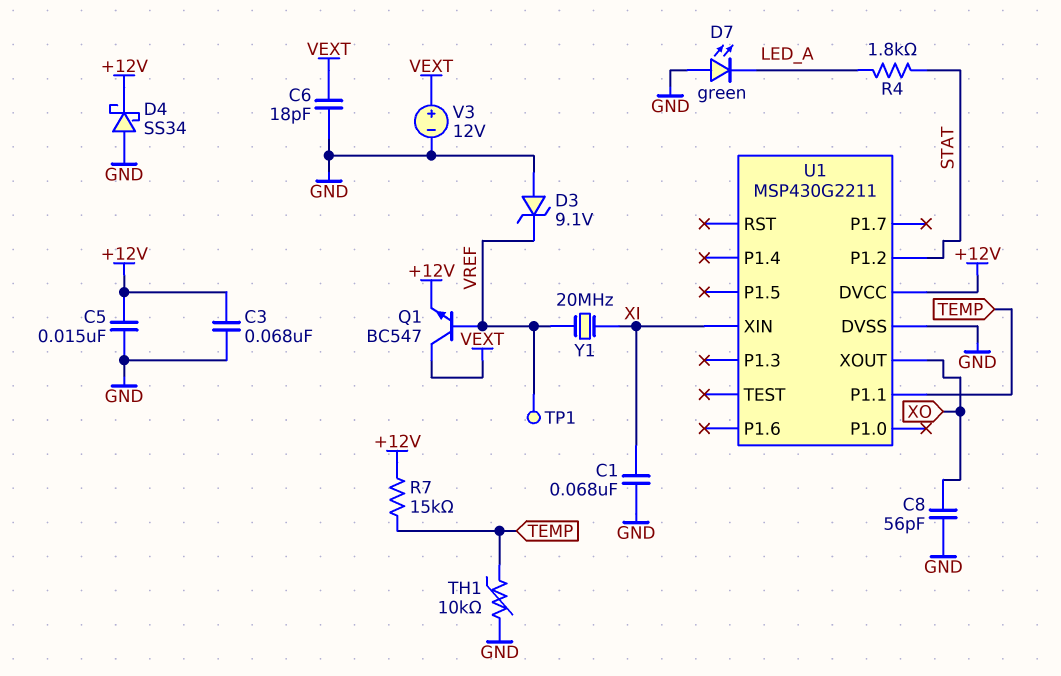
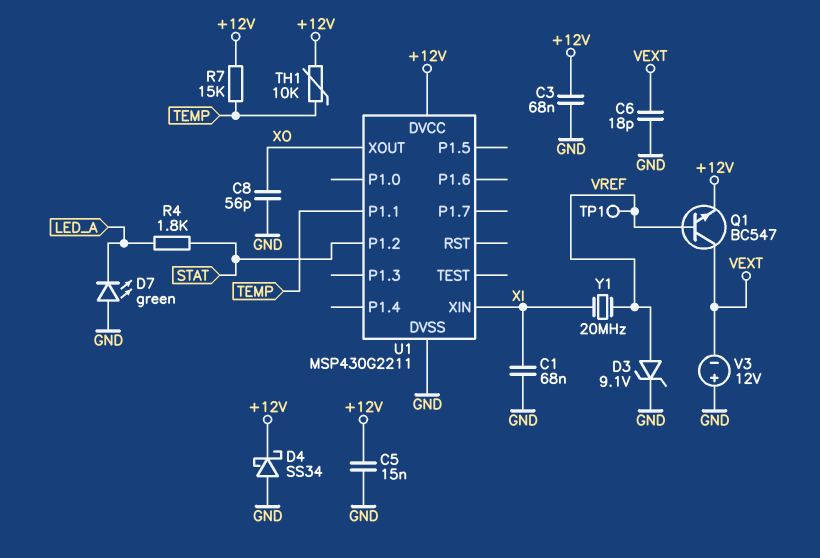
D3: zener 9.1V (A GND, K VREF) -> zener 9.1V (A VREF, K GND)
TH1: 10k (GND, TEMP) -> 10k (+12V, TEMP)
V3: 12V (plus VEXT, minus GND) -> 12V (plus GND, minus VEXT)

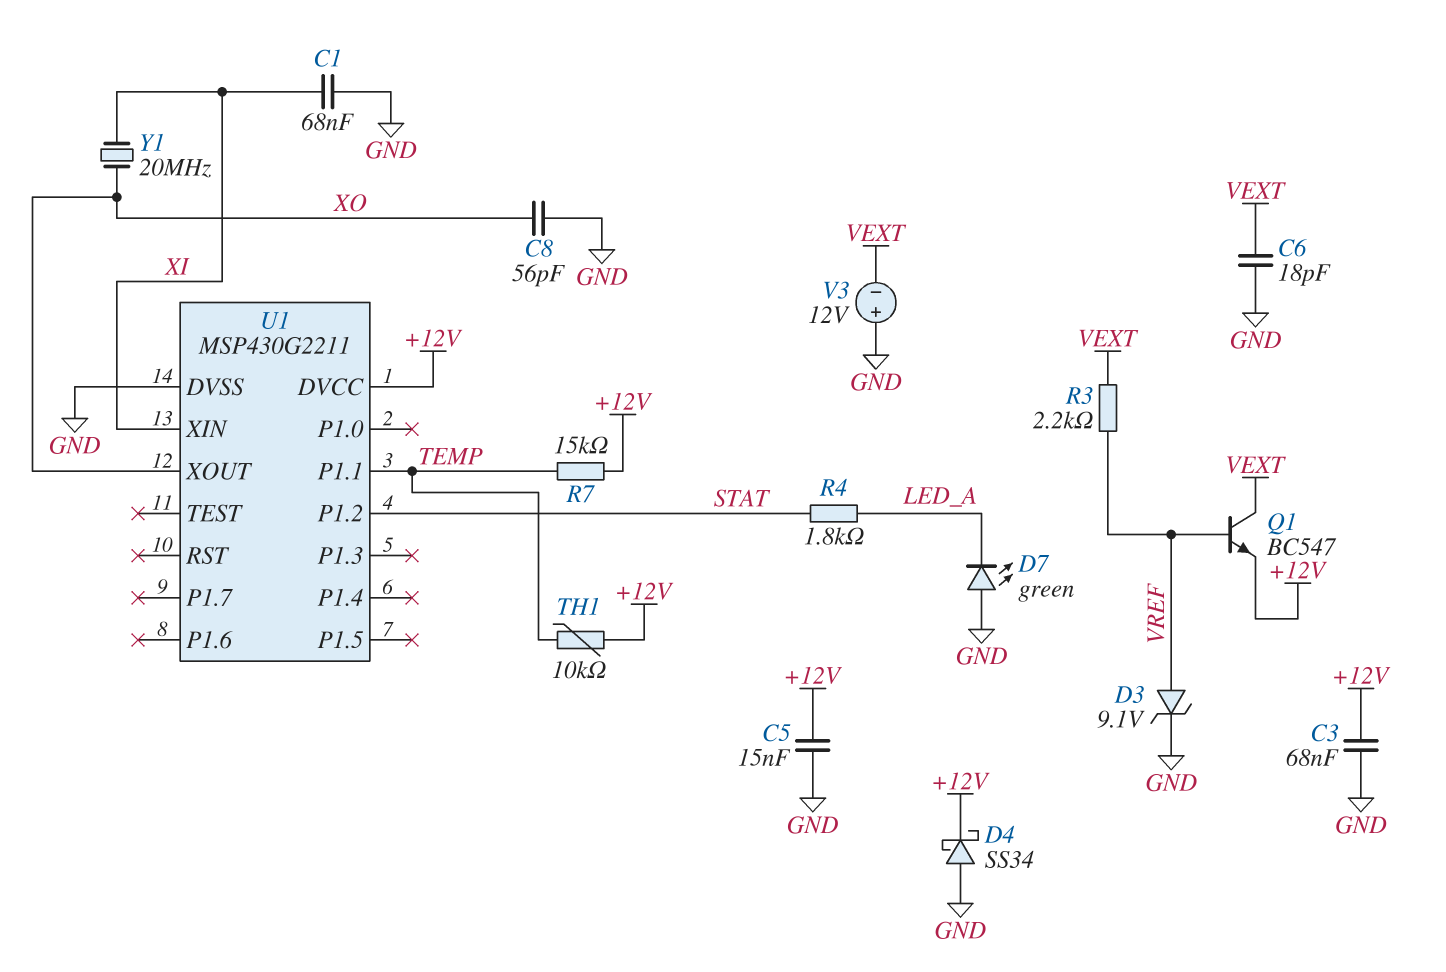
R3: none -> 2.2k (VEXT, VREF)
TP1: test point (VREF) -> none
Y1: 20MHz (VREF, XI) -> 20MHz (XI, XO)

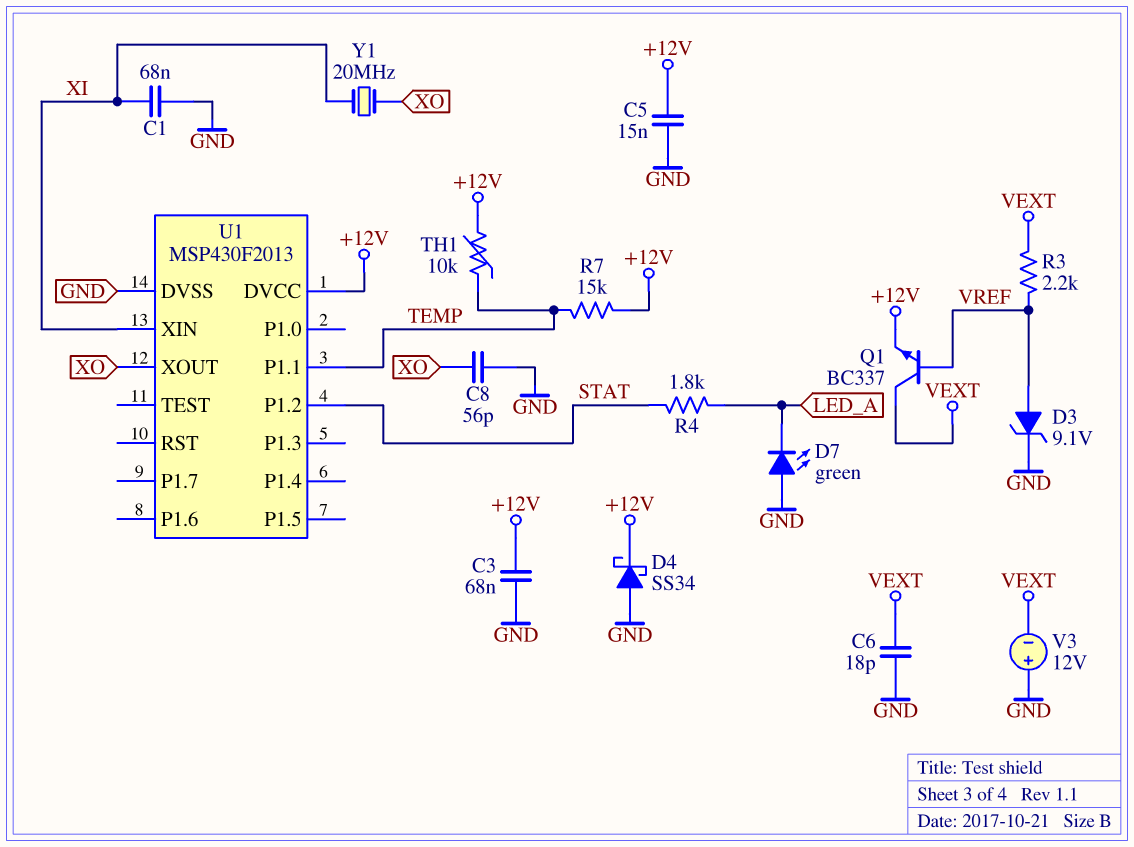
Q1: NPN BC547 (B VREF, C VEXT, E +12V) -> NPN BC337 (B VREF, C VEXT, E +12V)
U1: MSP430G2211 -> MSP430F2013

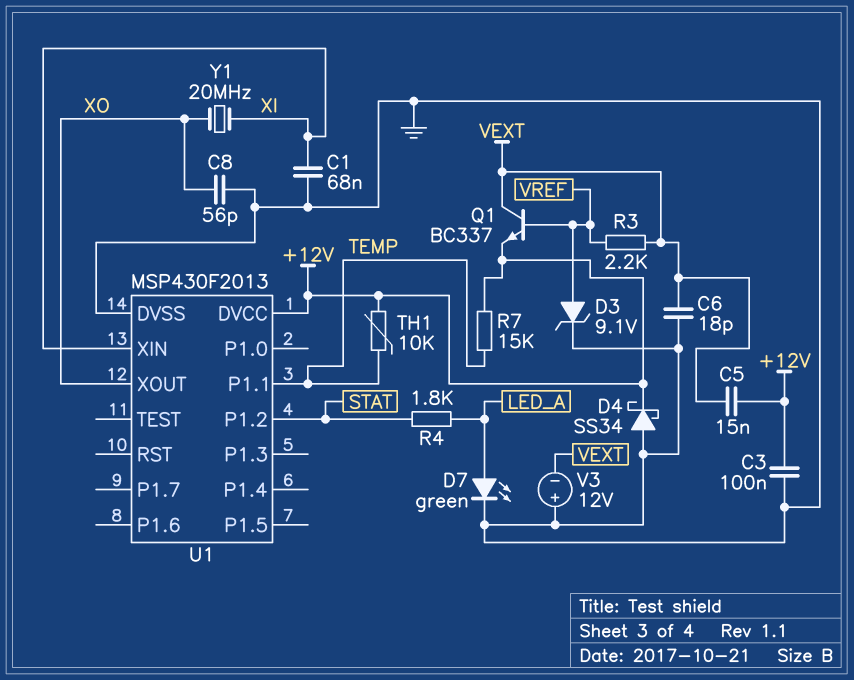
C3: 68nF (+12V, GND) -> 100nF (+12V, GND)
C5: 15nF (+12V, GND) -> 15nF (+12V, VEXT)
D7: LED green (A GND, K LED_A) -> LED green (A LED_A, K GND)

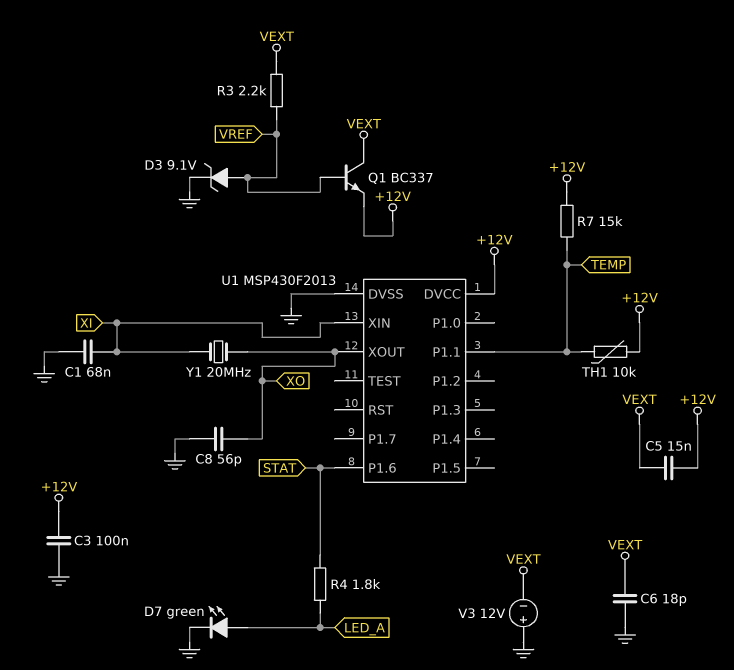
D4: schottky SS34 (A GND, K +12V) -> none
U1 pin P1.2: STAT -> none
U1 pin P1.6: none -> STAT

